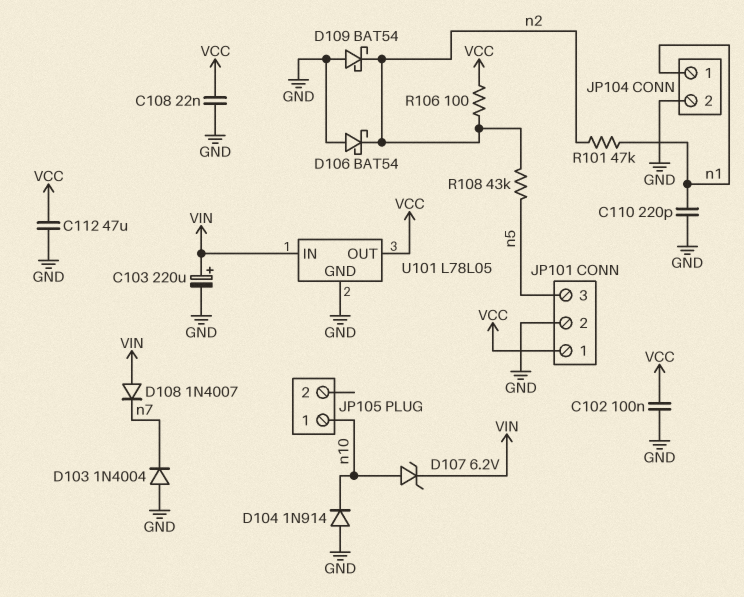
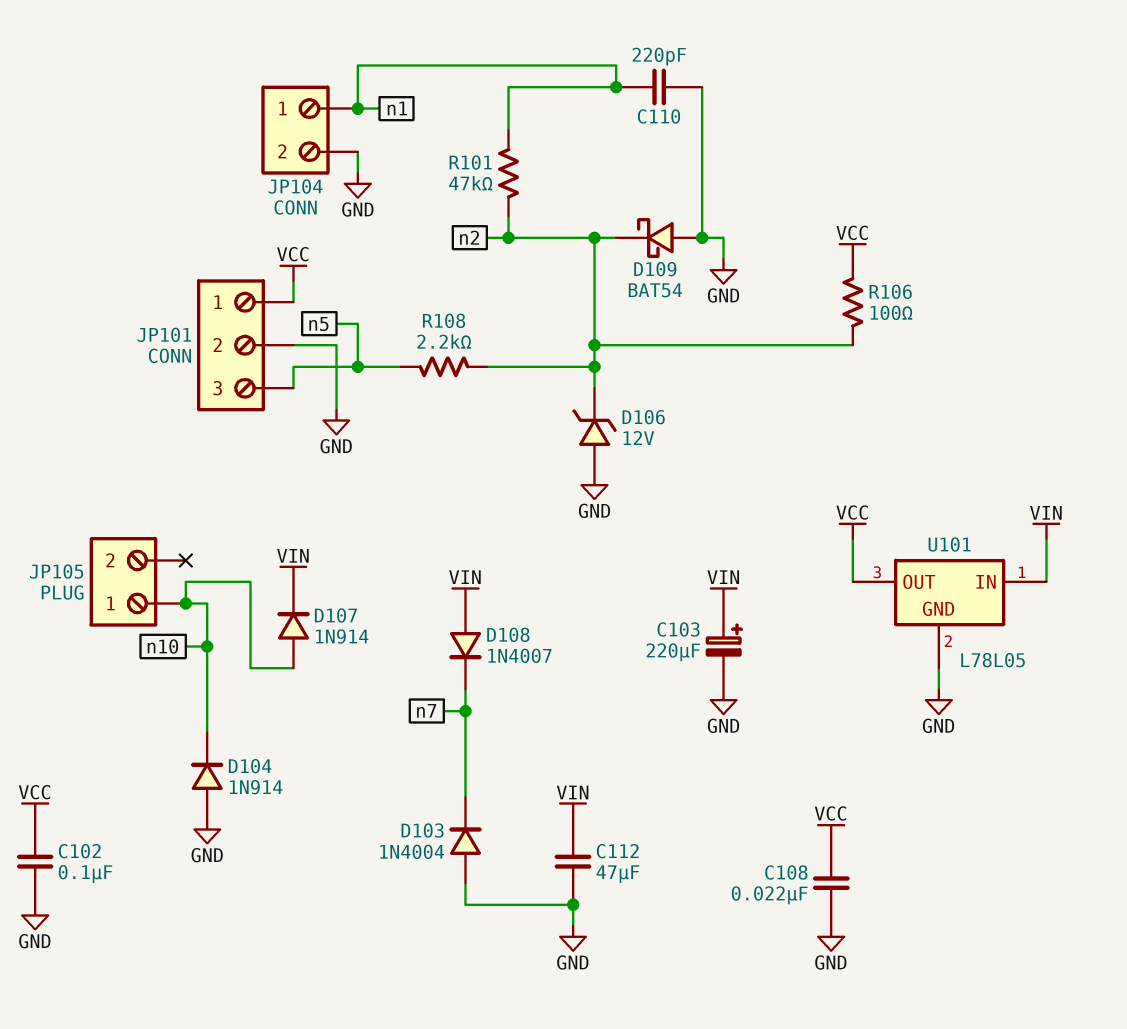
C112: 47uF (GND, VCC) -> 47uF (GND, VIN)
D106: schottky BAT54 (A GND, K n2) -> zener 12V (A GND, K n2)
D107: zener 6.2V (A n10, K VIN) -> diode 1N914 (A n10, K VIN)
R108: 43k (n2, n5) -> 2.2k (n2, n5)

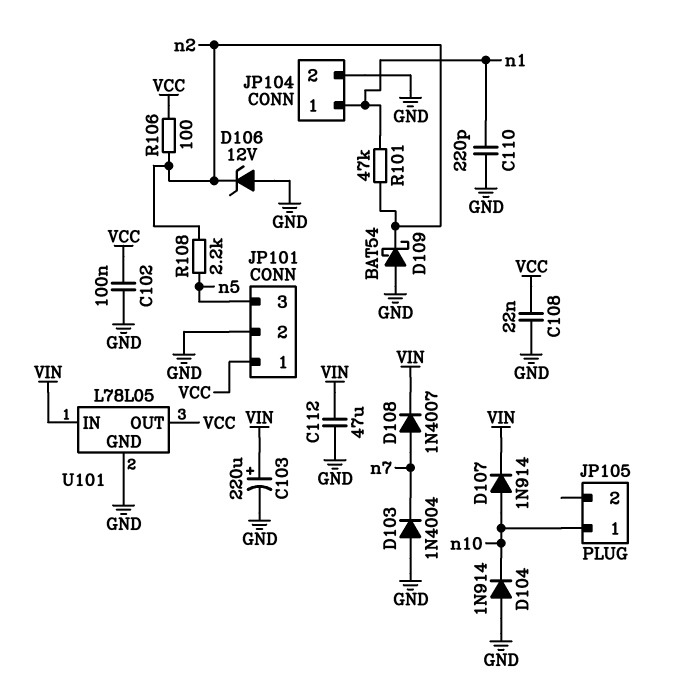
D108: diode 1N4007 (A VIN, K n7) -> diode 1N4007 (A n7, K VIN)

